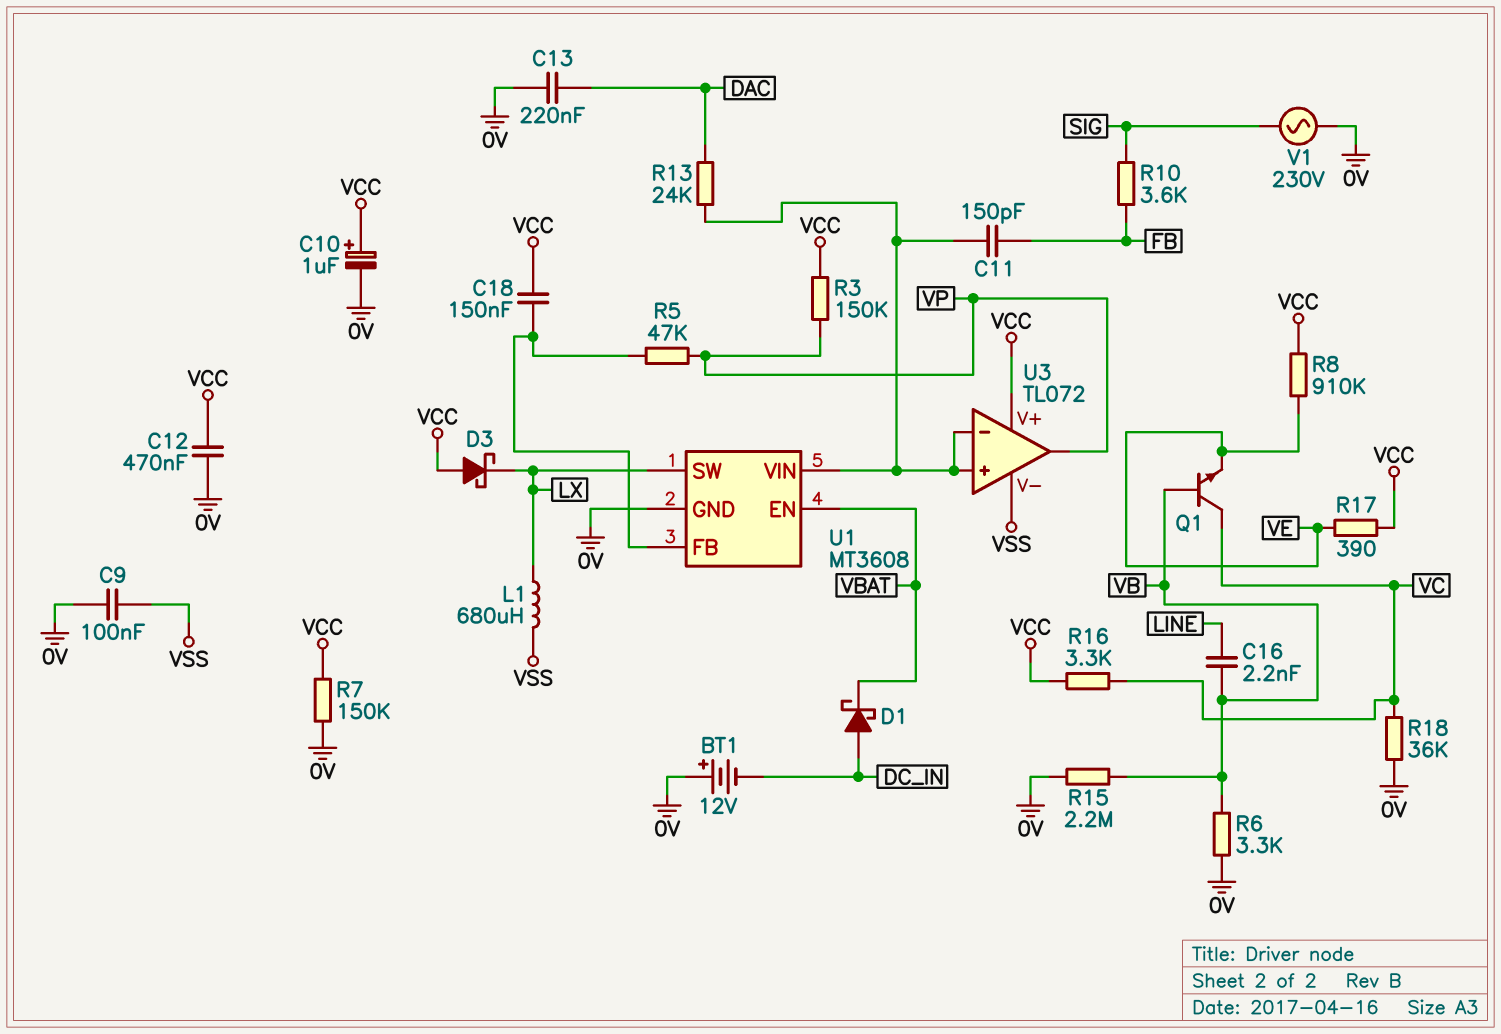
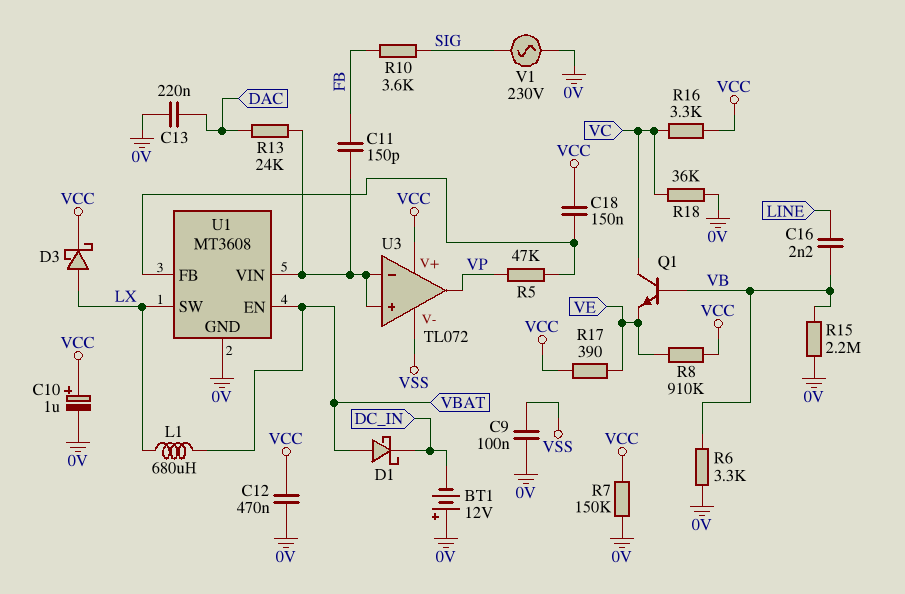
D1: schottky (A DC_IN, K VBAT) -> schottky (A VBAT, K DC_IN)
D3: schottky (A VCC, K LX) -> schottky (A LX, K VCC)
L1: 680uH (LX, VSS) -> 680uH (LX, VBAT)
R3: 150k (VCC, VP) -> none

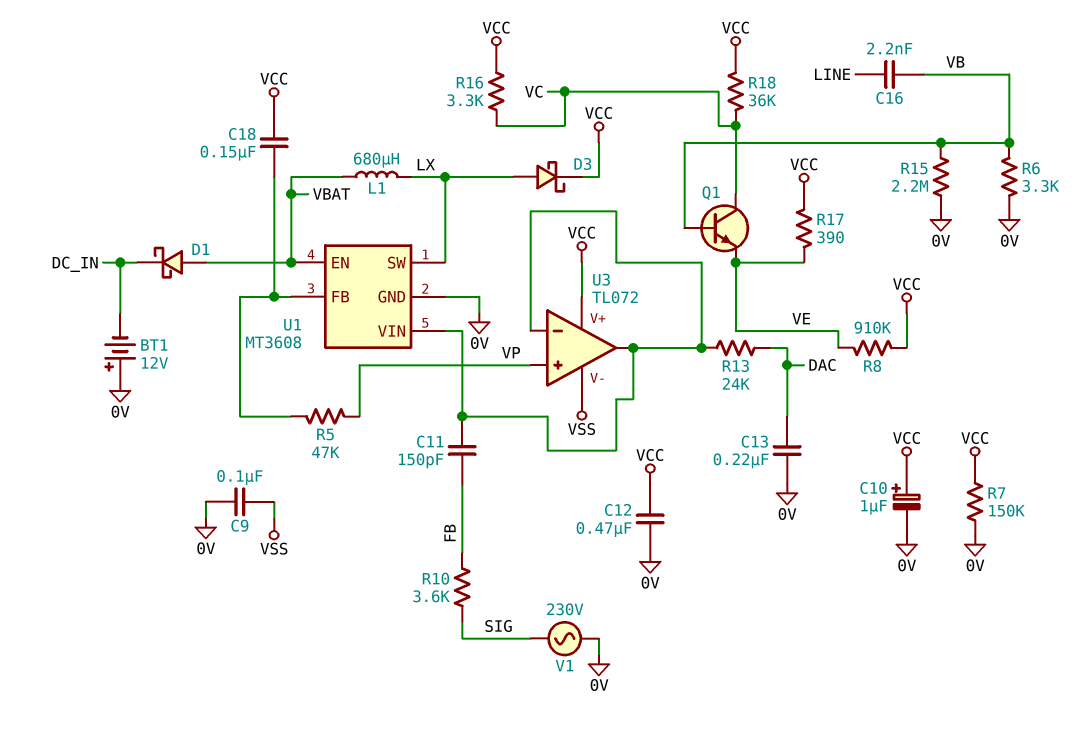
R18: 36k (0V, VC) -> 36k (VC, VCC)
U3 pin in+: U1/VIN -> VP
U3 pin out: VP -> U1/VIN

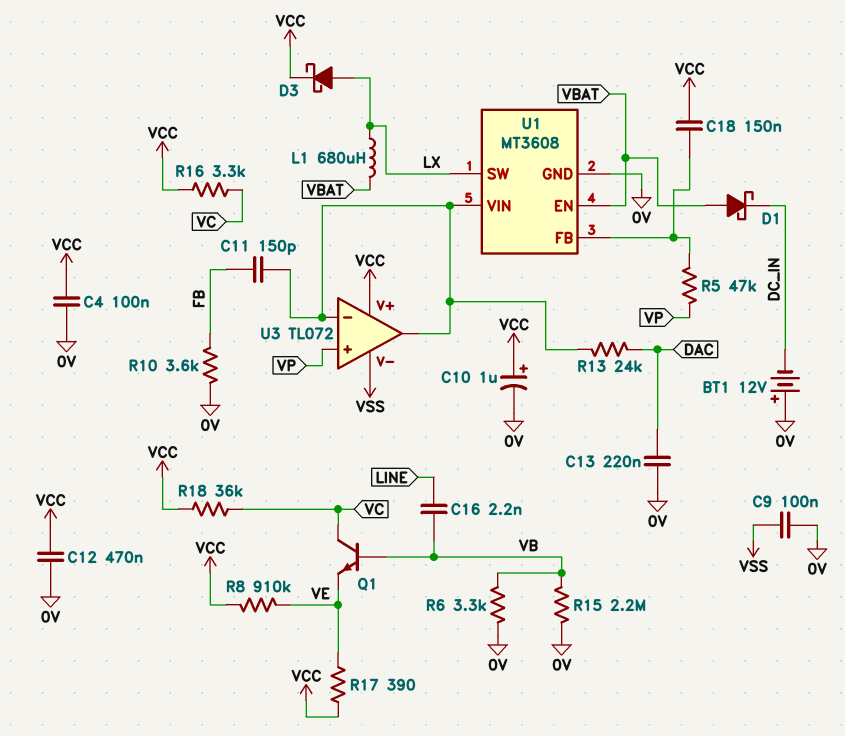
C4: none -> 100nF (0V, VCC)
R7: 150k (0V, VCC) -> none
R10: 3.6k (FB, SIG) -> 3.6k (0V, FB)
V1: AC 230V (0V, SIG) -> none

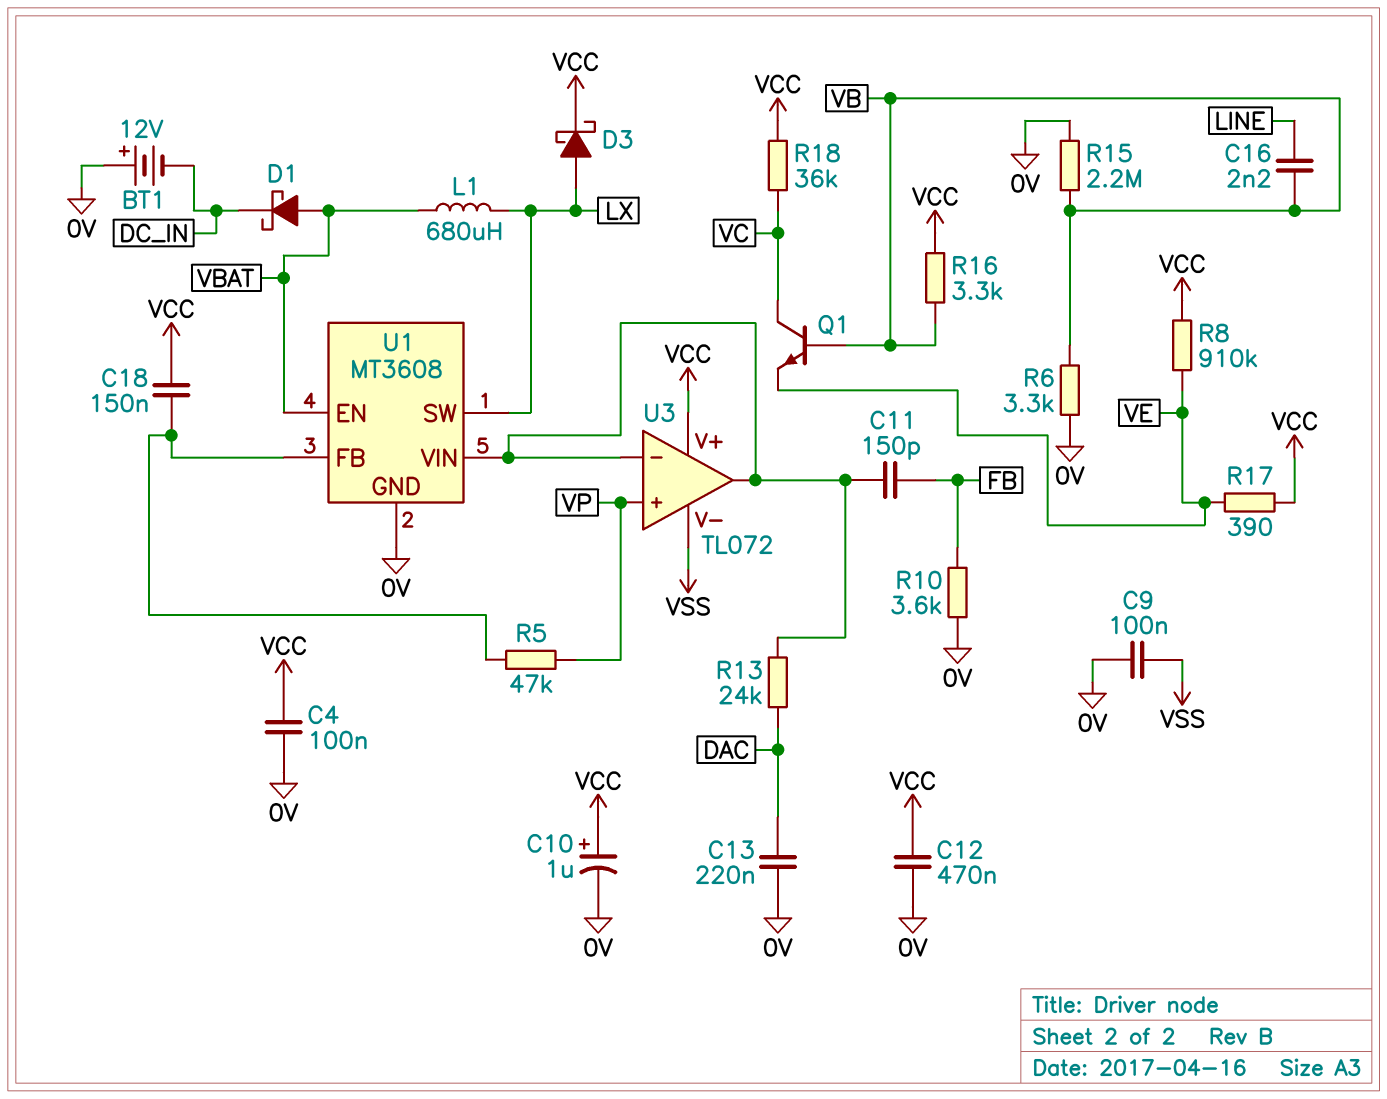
R16: 3.3k (VC, VCC) -> 3.3k (VB, VCC)

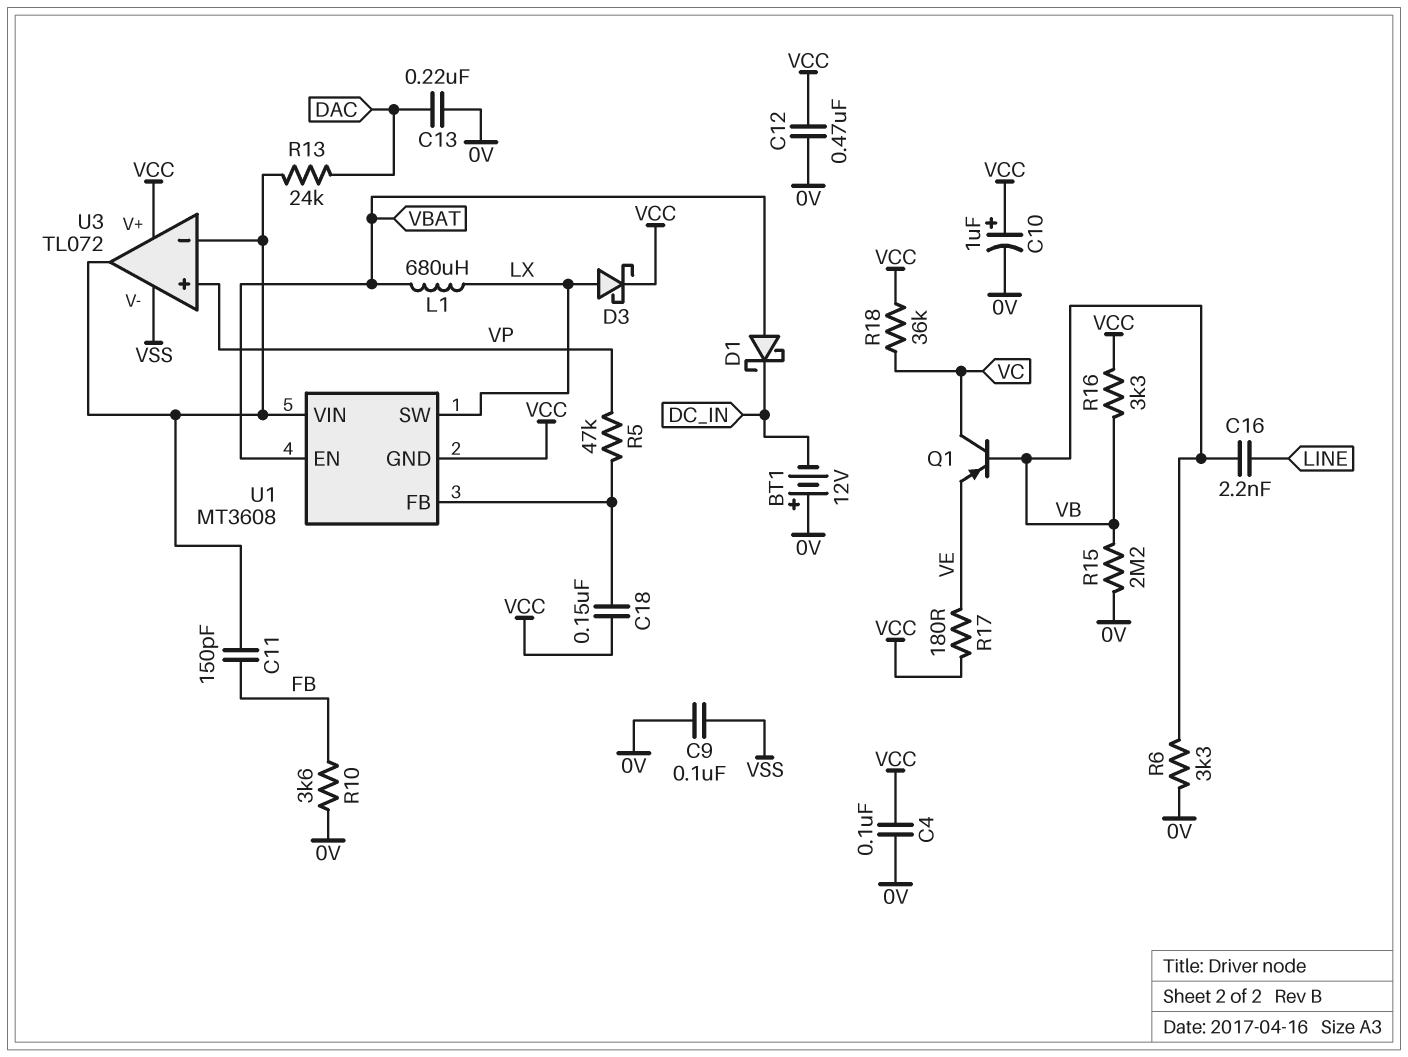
Q1: NPN (B VB, C VC, E VE) -> PNP (B VB, C VC, E VE)
R8: 910k (VCC, VE) -> none
R17: 390 (VCC, VE) -> 180 (VCC, VE)
U1 pin GND: 0V -> VCC

